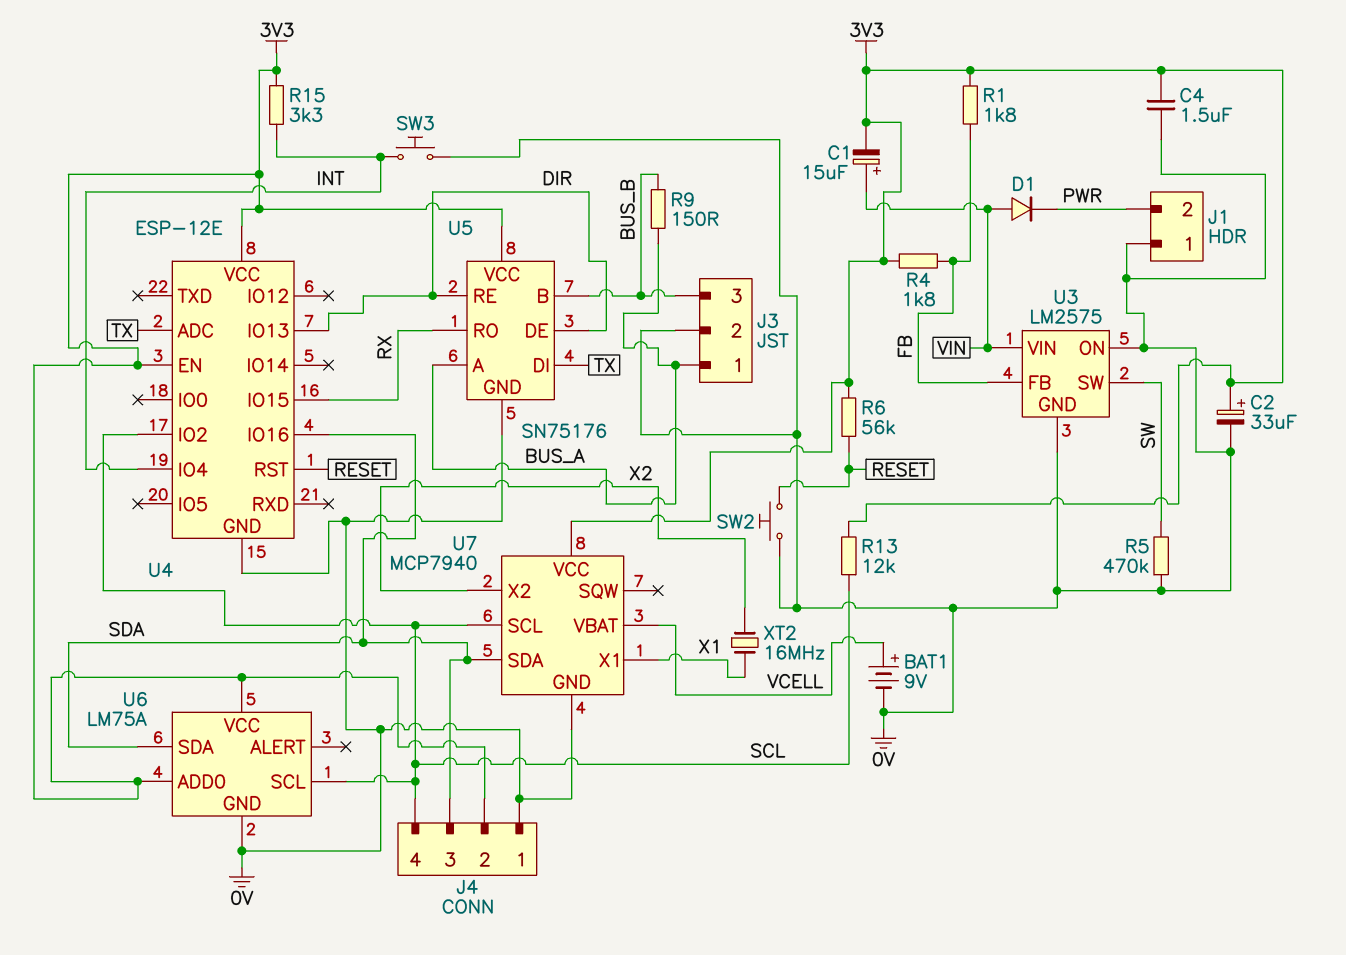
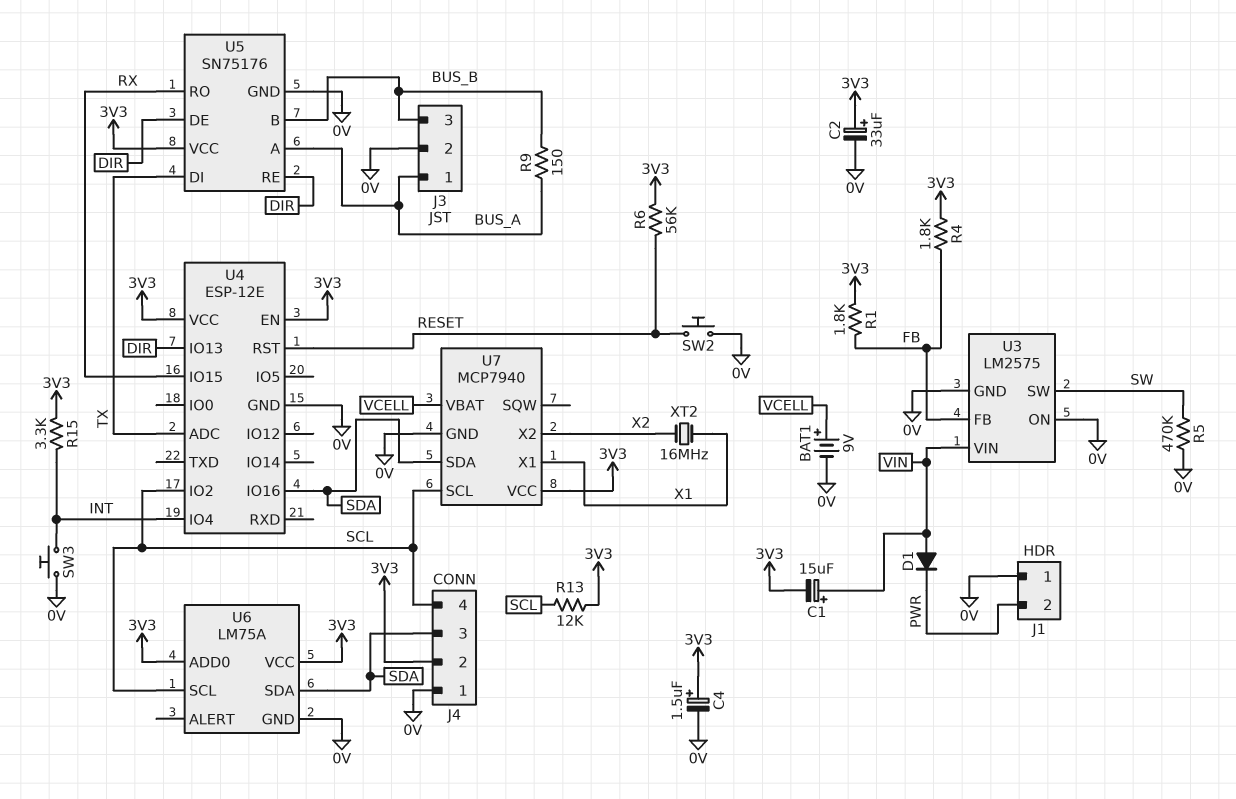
C4: 1.5uF (0V, 3V3) -> 1.5uF (plus 3V3, minus 0V)

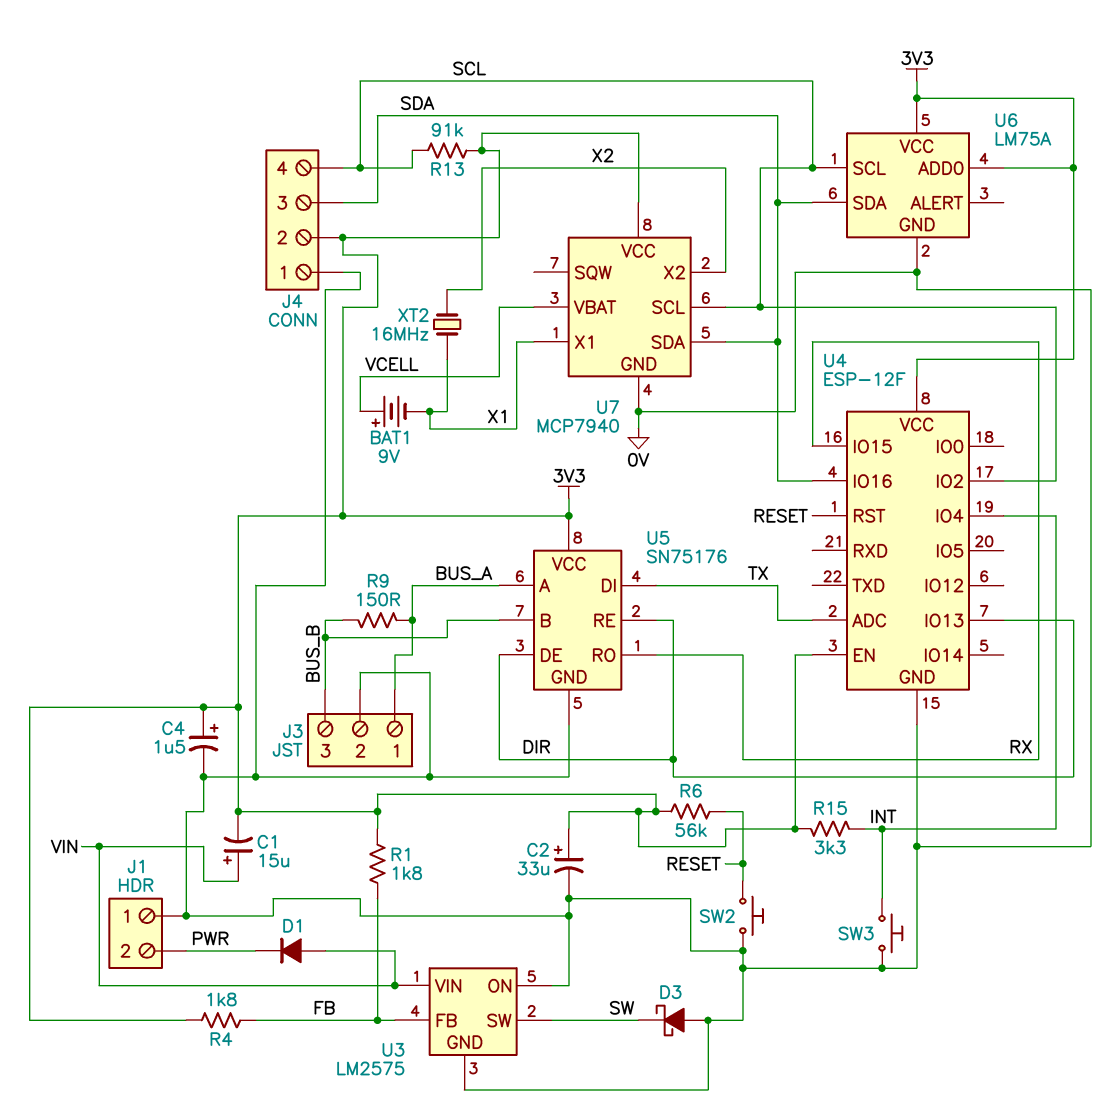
BAT1: 9V (plus VCELL, minus 0V) -> 9V (plus VCELL, minus X1)
D3: none -> schottky (A 0V, K SW)
R5: 470k (0V, SW) -> none
R13: 12k (3V3, SCL) -> 91k (3V3, SCL)
U4: ESP-12E -> ESP-12F

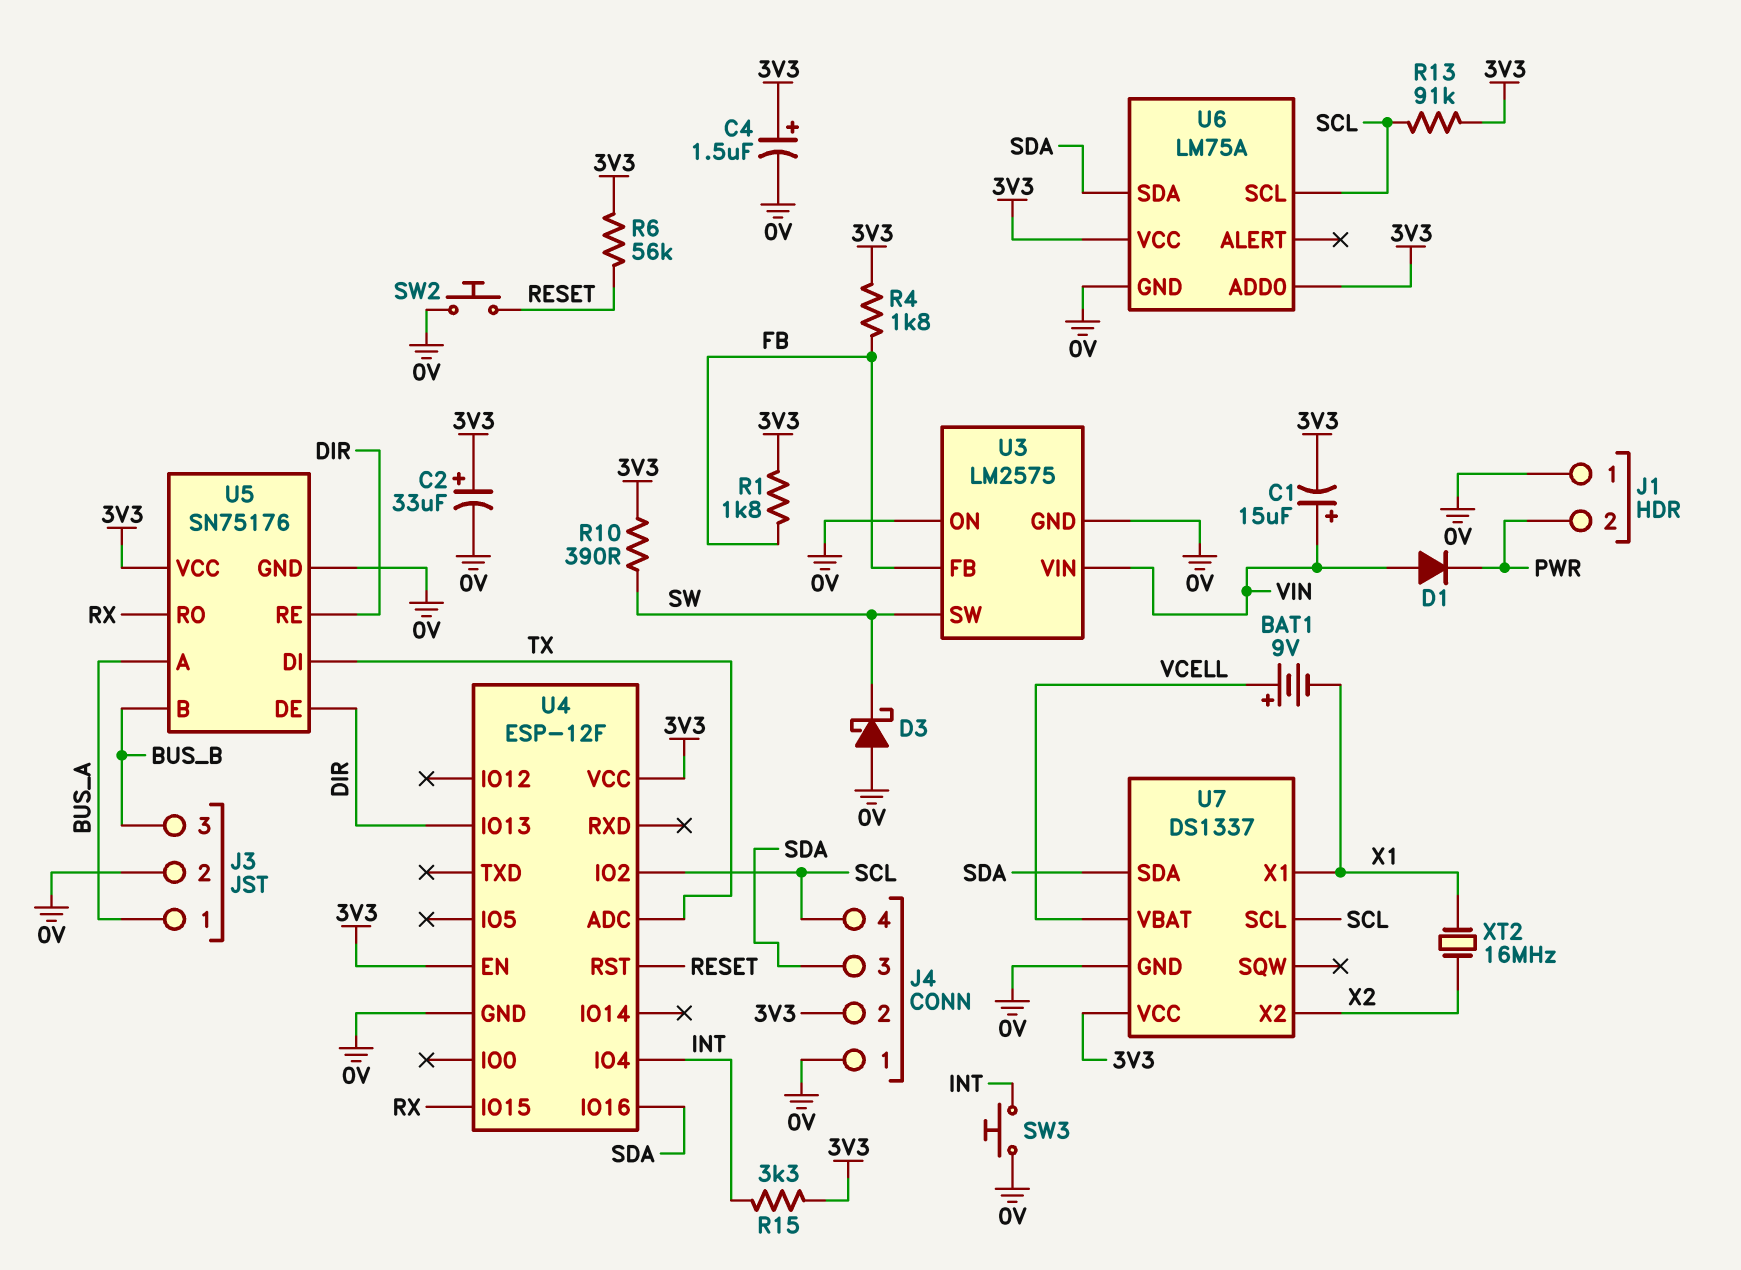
R9: 150 (BUS_A, BUS_B) -> none
R10: none -> 390 (3V3, SW)
U7: MCP7940 -> DS1337

